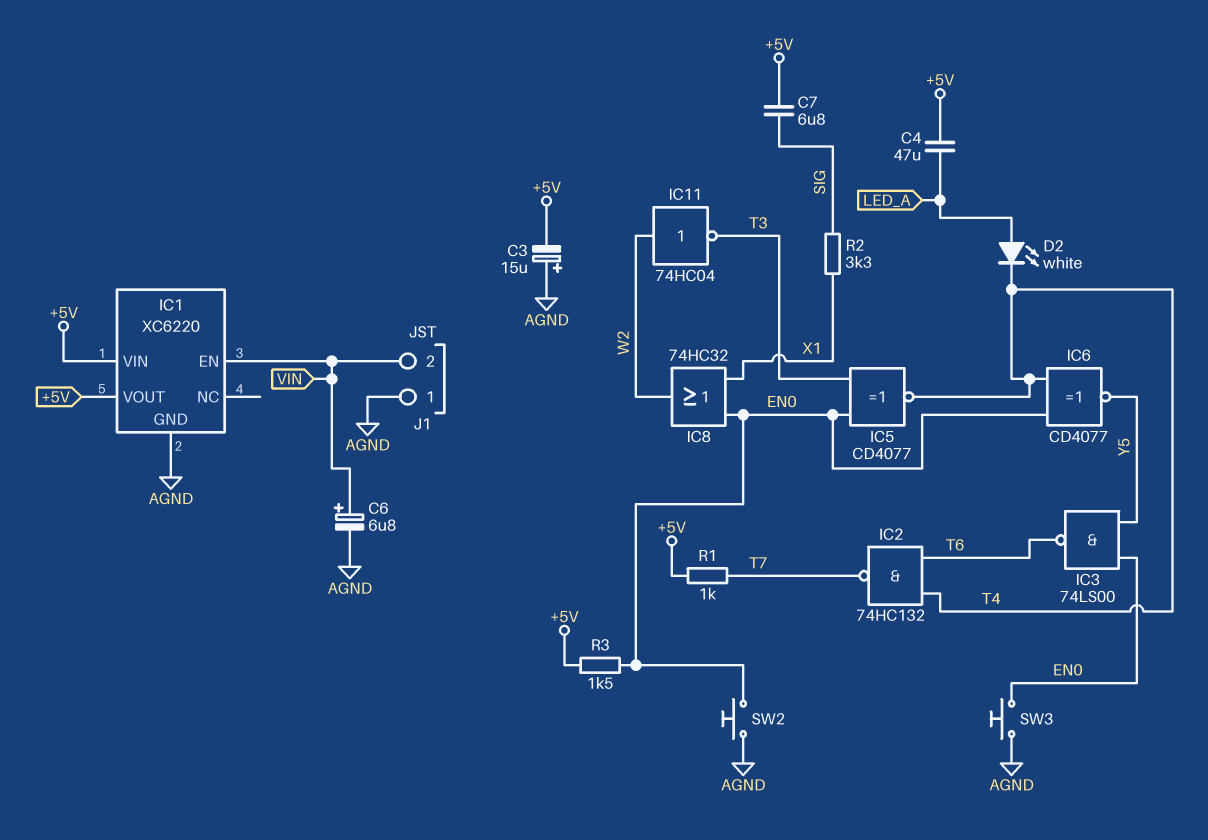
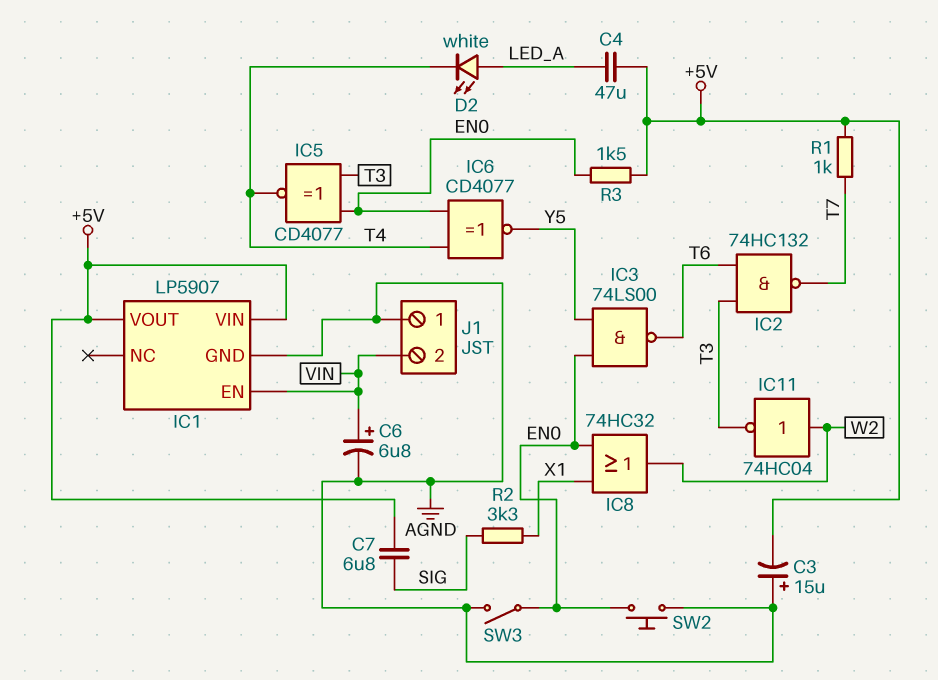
IC1: XC6220 -> LP5907
IC2: NAND 74HC132 (in T4, in T6, out T7) -> NAND 74HC132 (in T3, in T6, out T7)
SW3: button (AGND, EN0) -> switch (AGND, EN0)

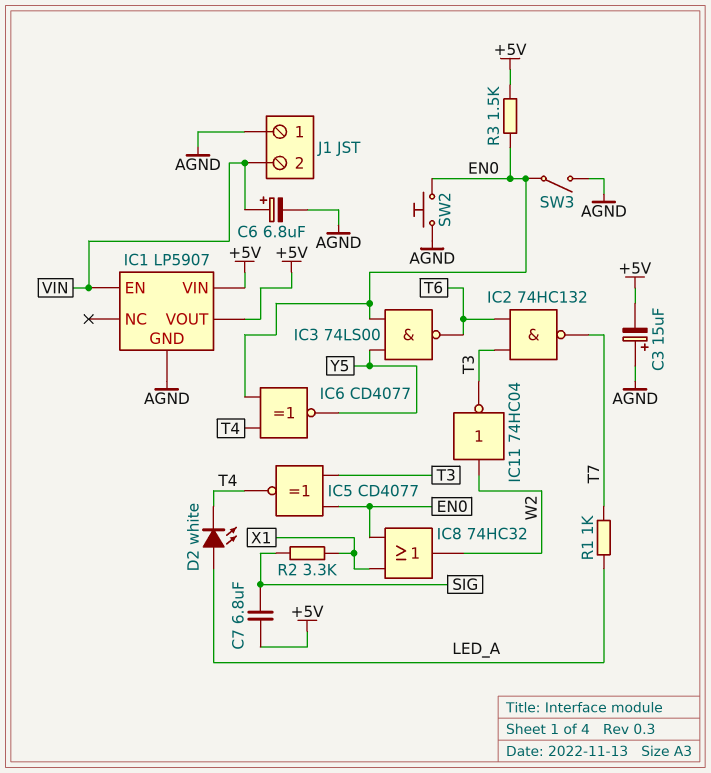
C4: 47uF (+5V, LED_A) -> none
R1: 1k (+5V, T7) -> 1k (LED_A, T7)

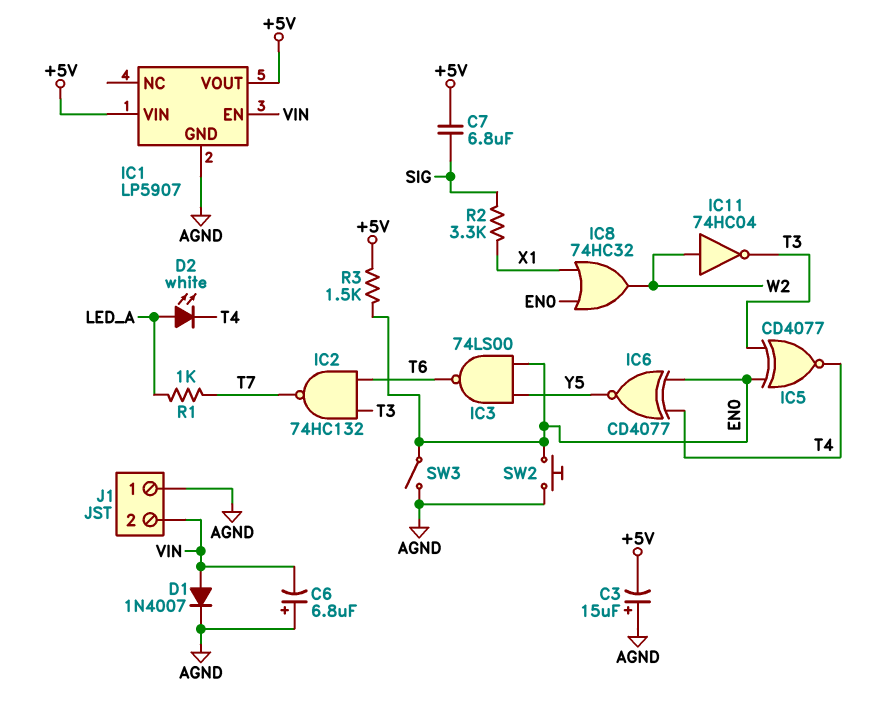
C6: 6.8uF (plus VIN, minus AGND) -> 6.8uF (plus AGND, minus VIN)
D1: none -> diode 1N4007 (A VIN, K AGND)

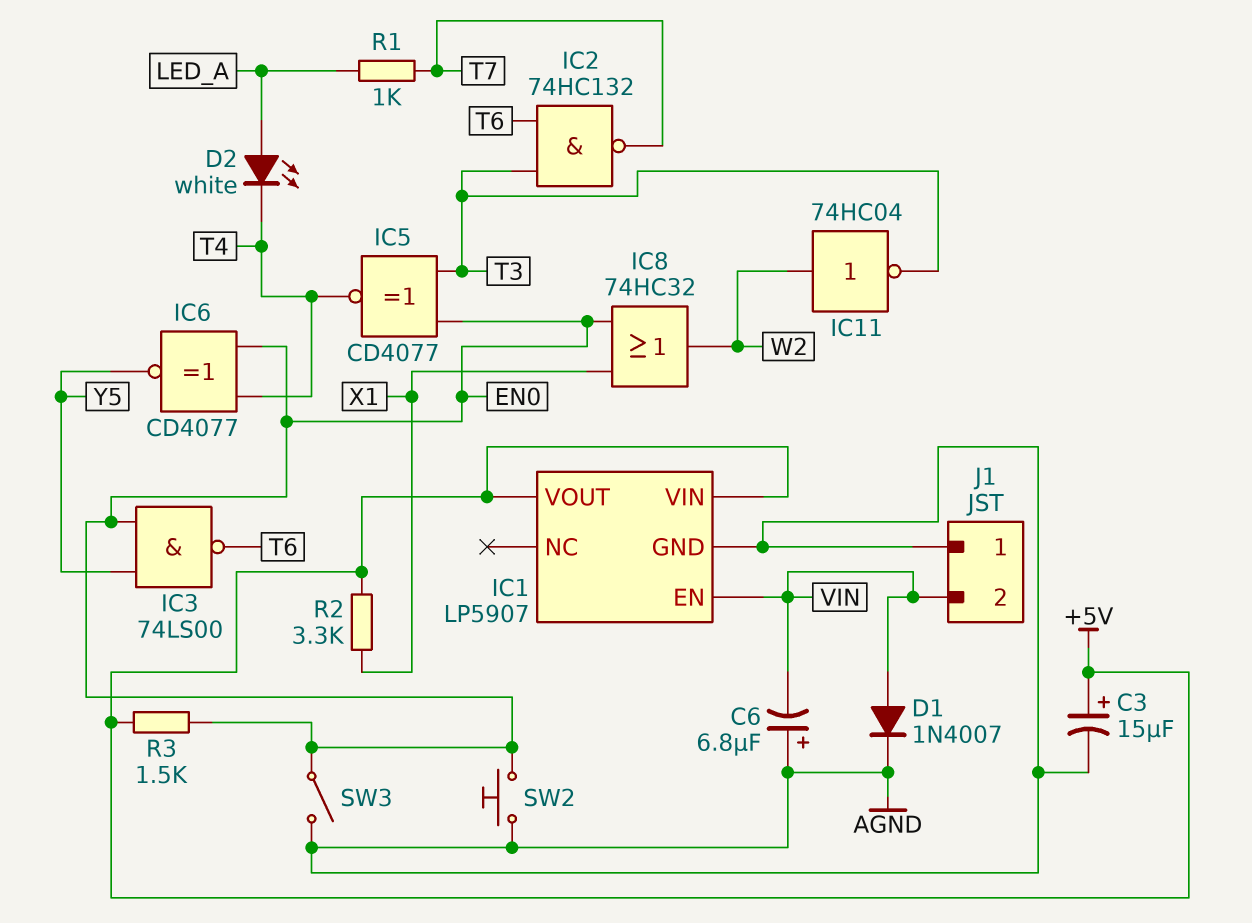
C3: 15uF (plus AGND, minus +5V) -> 15uF (plus +5V, minus AGND)
C7: 6.8uF (+5V, SIG) -> none
R2: 3.3k (SIG, X1) -> 3.3k (+5V, X1)

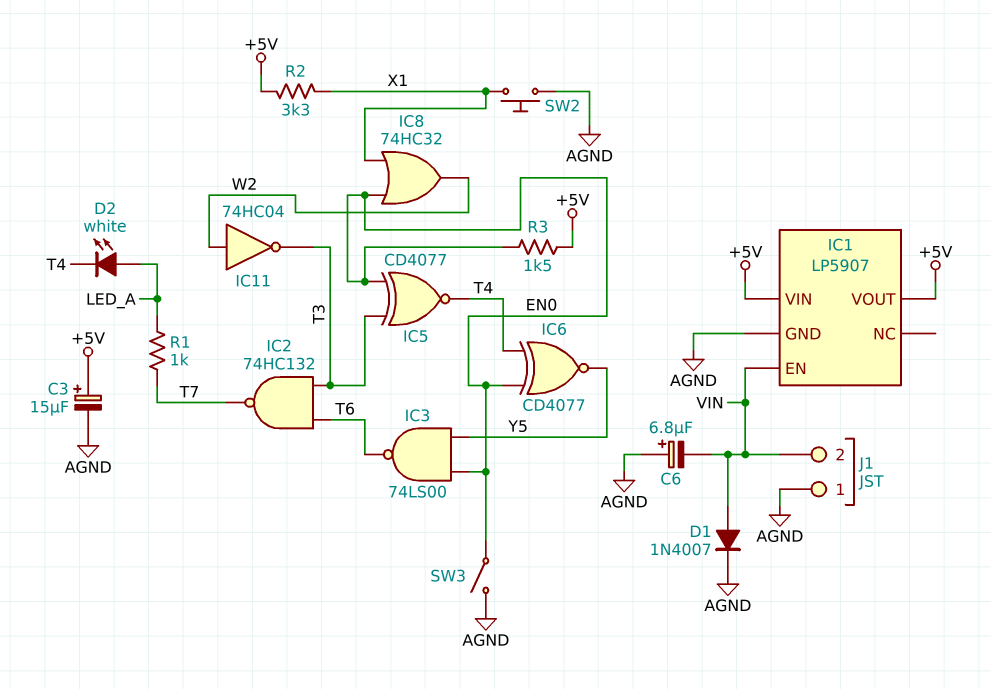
SW2: button (AGND, EN0) -> button (AGND, X1)

